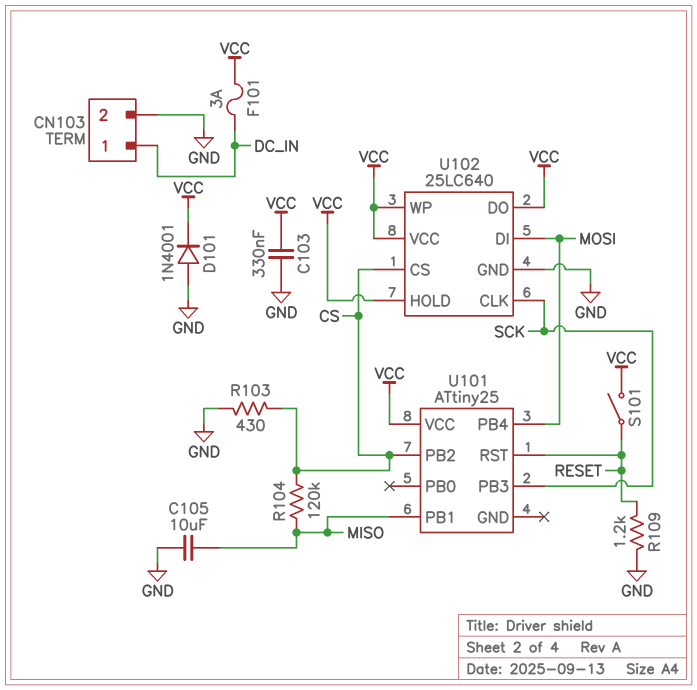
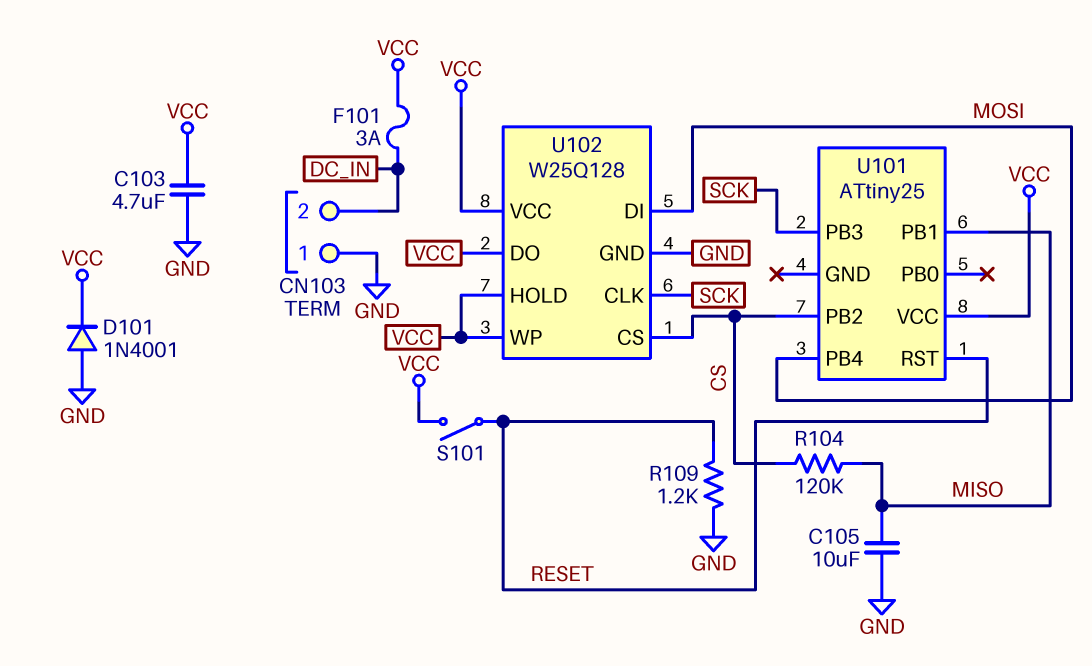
C103: 330nF (GND, VCC) -> 4.7uF (GND, VCC)
CN103 pin 1: DC_IN -> GND
CN103 pin 2: GND -> DC_IN
R103: 430 (CS, GND) -> none
U102: 25LC640 -> W25Q128

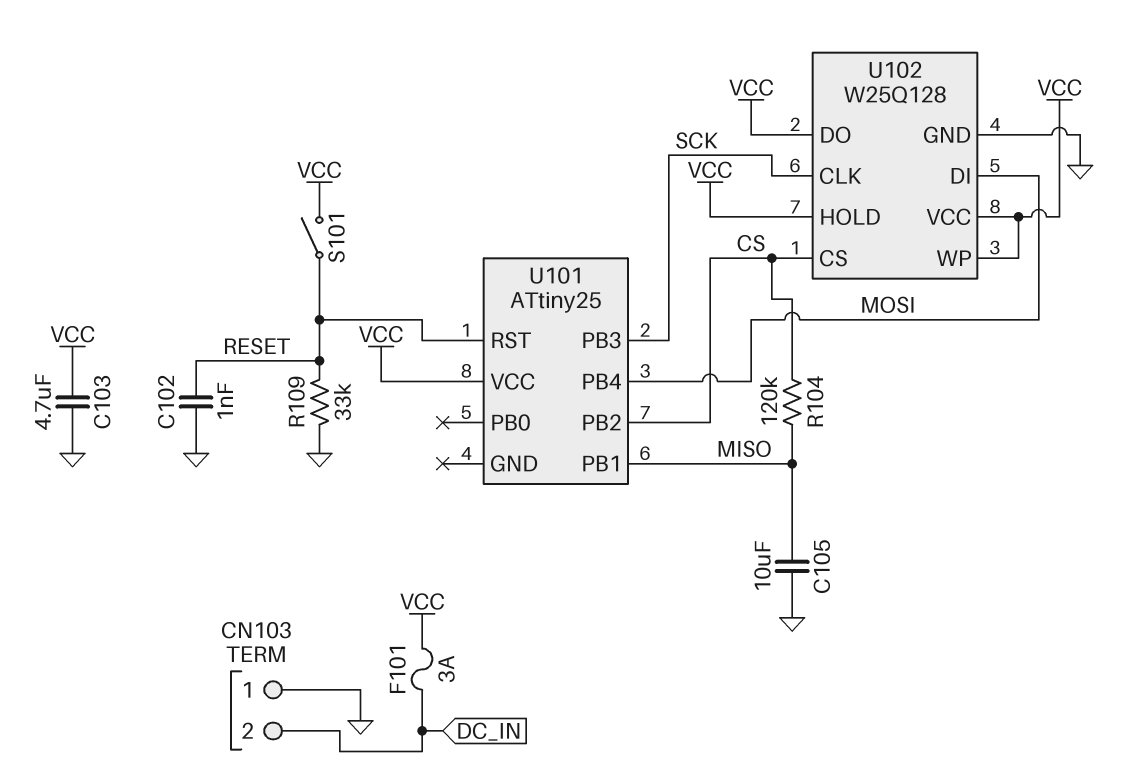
C102: none -> 1nF (GND, RESET)
D101: diode 1N4001 (A GND, K VCC) -> none
R109: 1.2k (GND, RESET) -> 33k (GND, RESET)

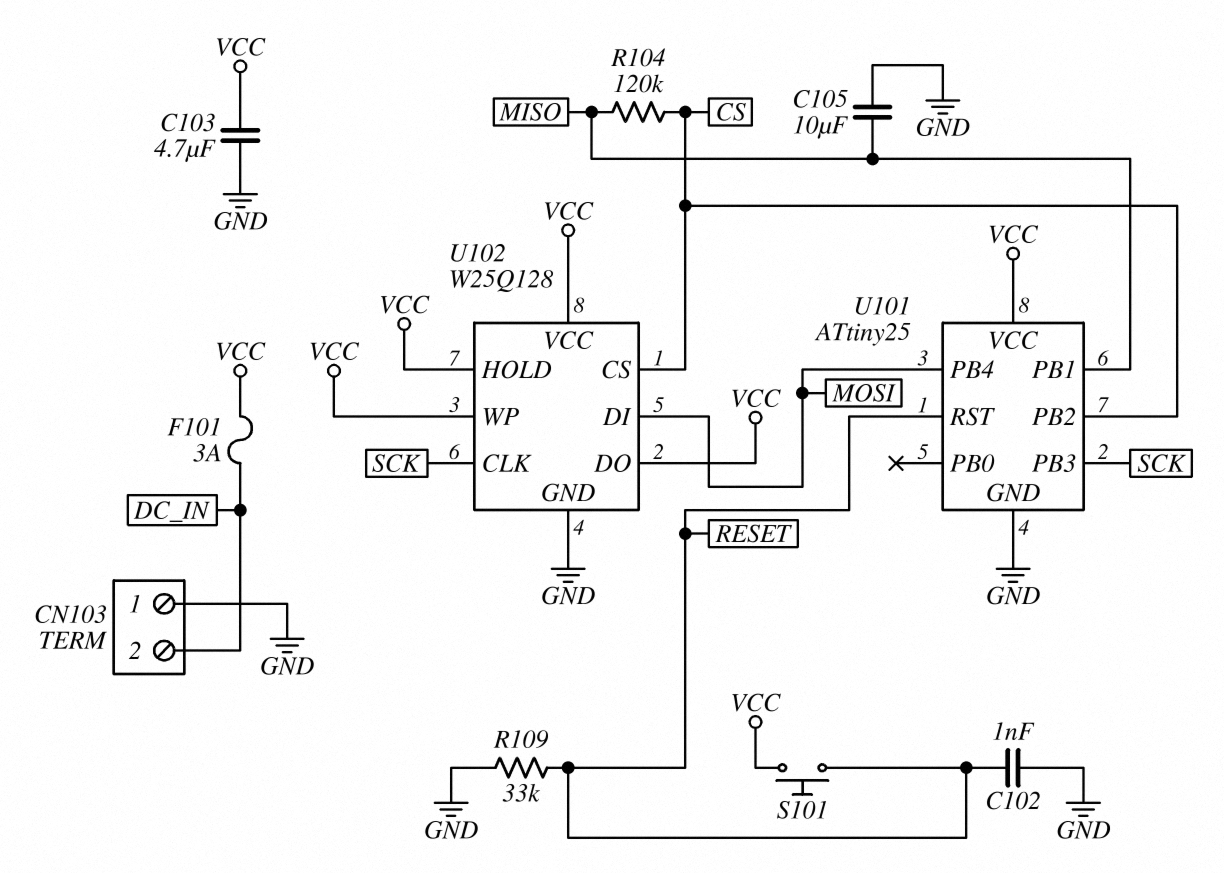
S101: switch (RESET, VCC) -> button (RESET, VCC)
U101 pin GND: none -> GND

